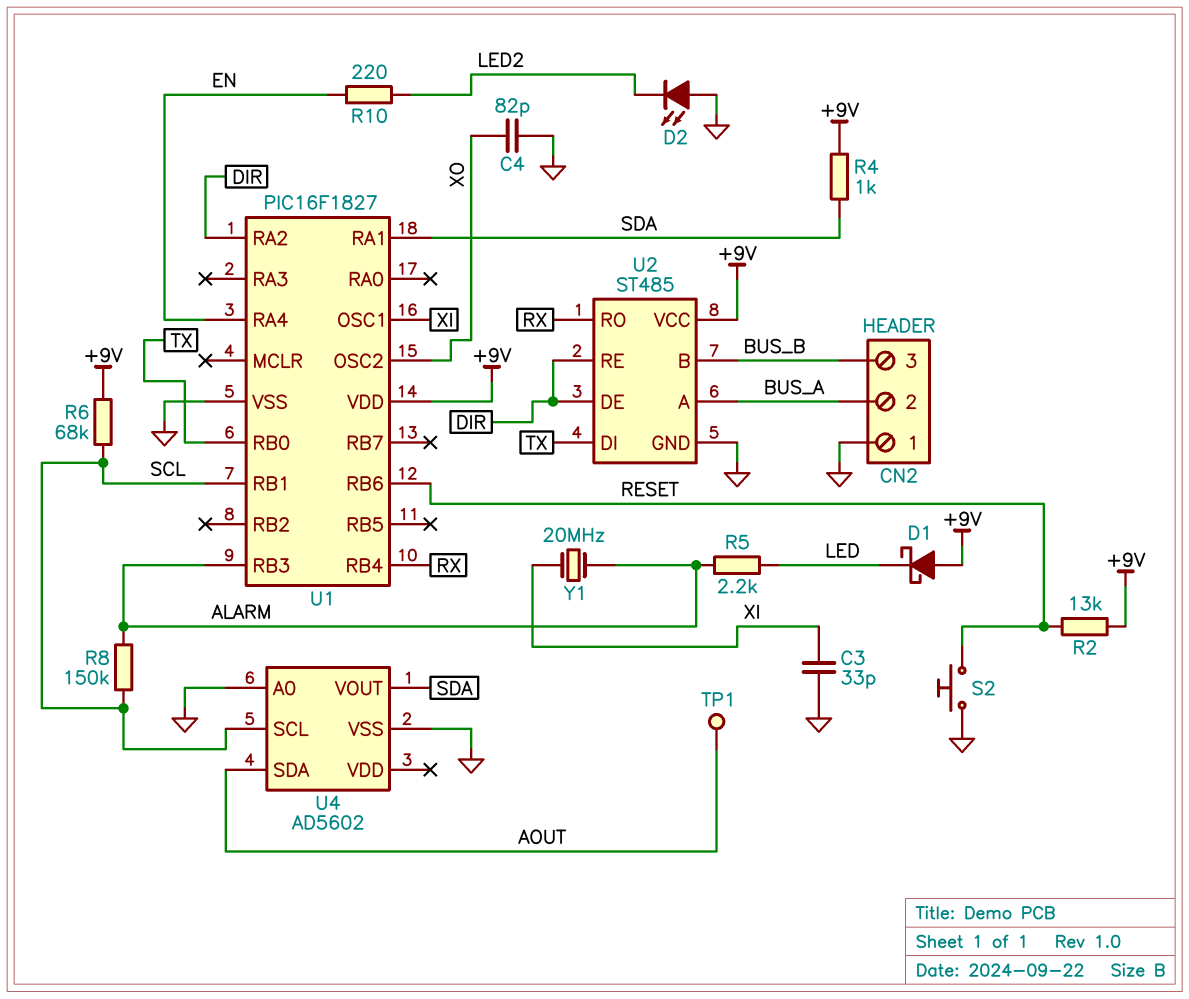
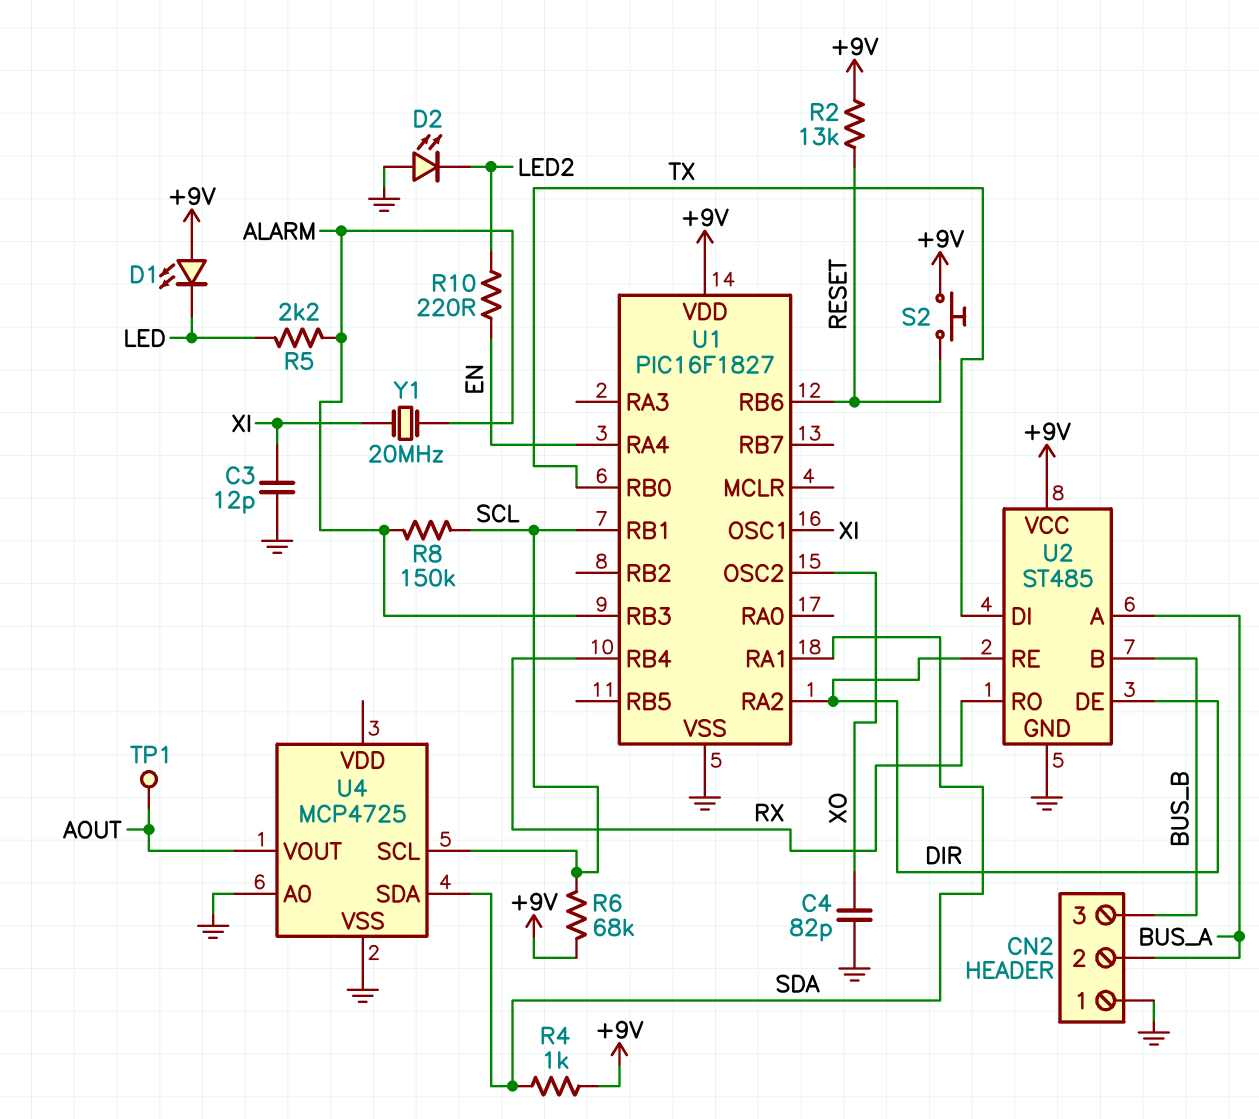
C3: 33pF (GND, XI) -> 12pF (GND, XI)
D1: schottky (A +9V, K LED) -> LED (A +9V, K LED)
S2: button (GND, RESET) -> button (+9V, RESET)
U4: AD5602 -> MCP4725
U4 pin SDA: AOUT -> SDA
U4 pin VOUT: SDA -> AOUT

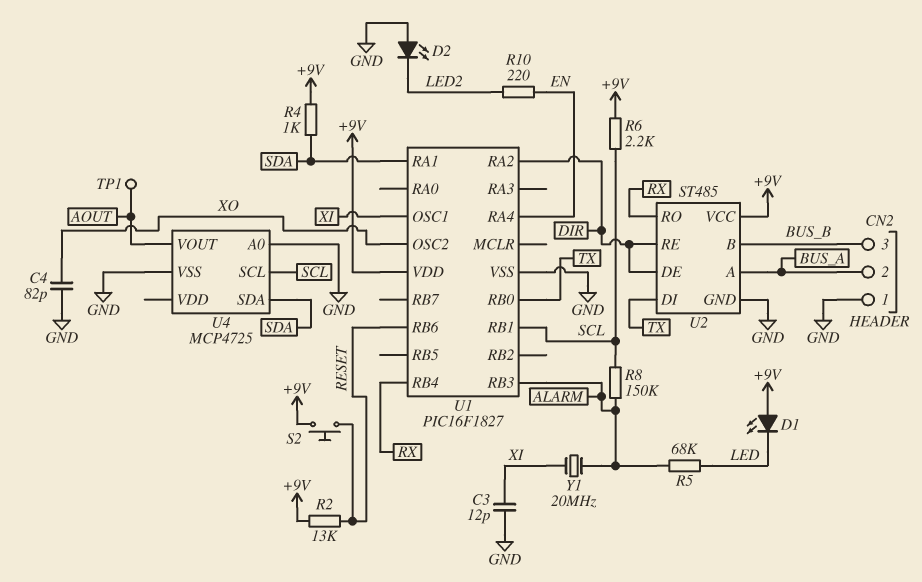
R5: 2.2k (ALARM, LED) -> 68k (ALARM, LED)
R6: 68k (+9V, SCL) -> 2.2k (+9V, SCL)

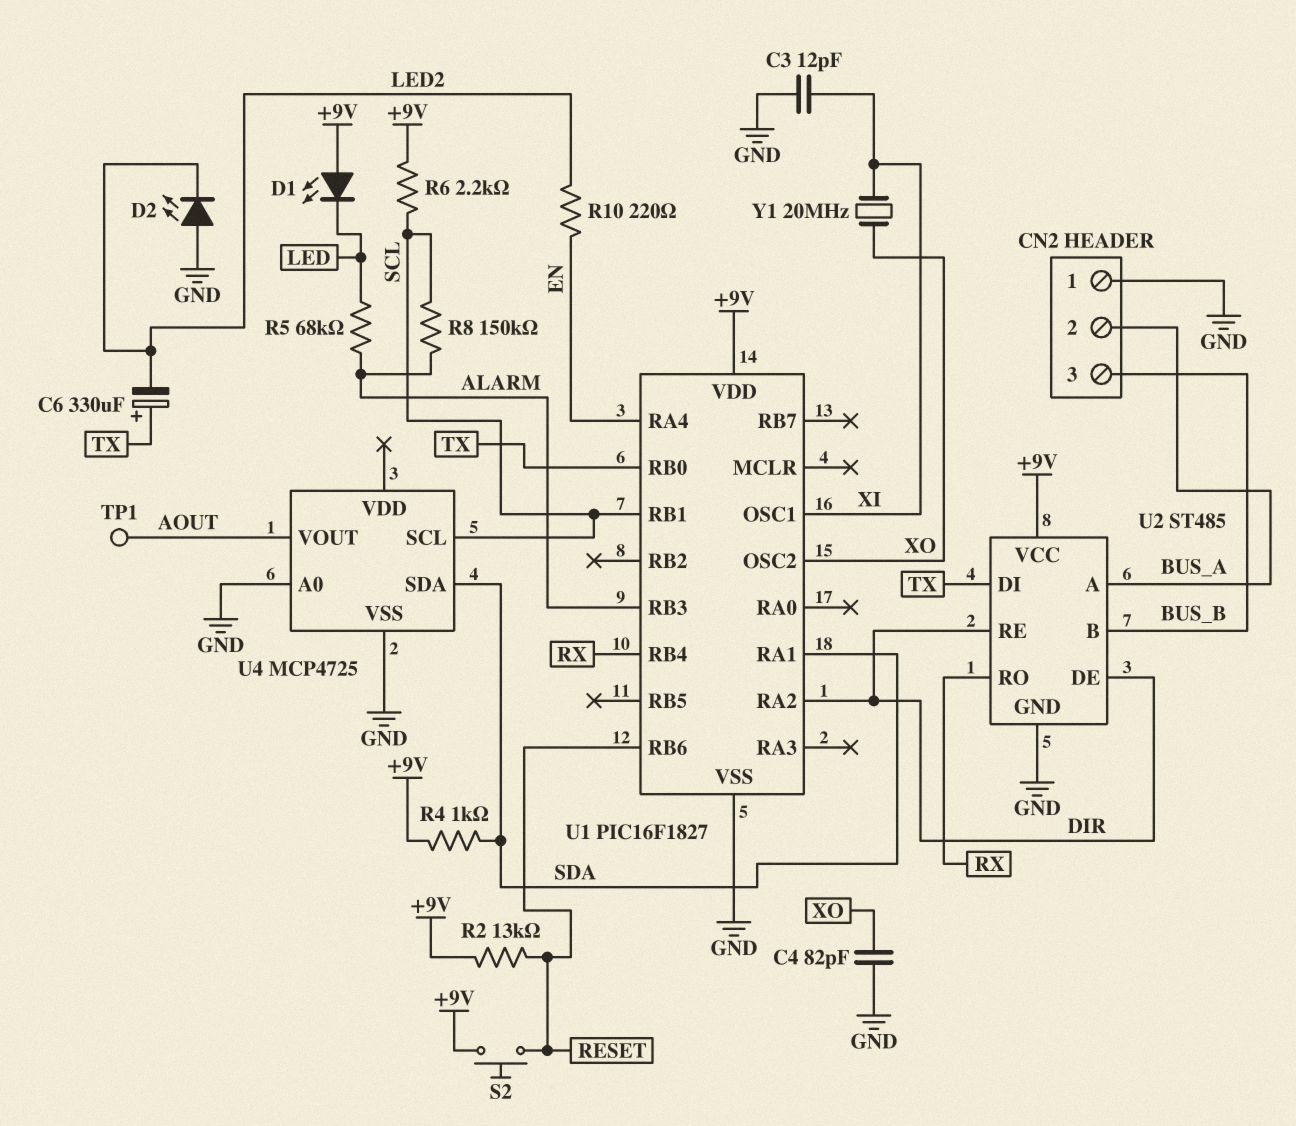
C6: none -> 330uF (plus TX, minus LED2)
Y1: 20MHz (ALARM, XI) -> 20MHz (XI, XO)

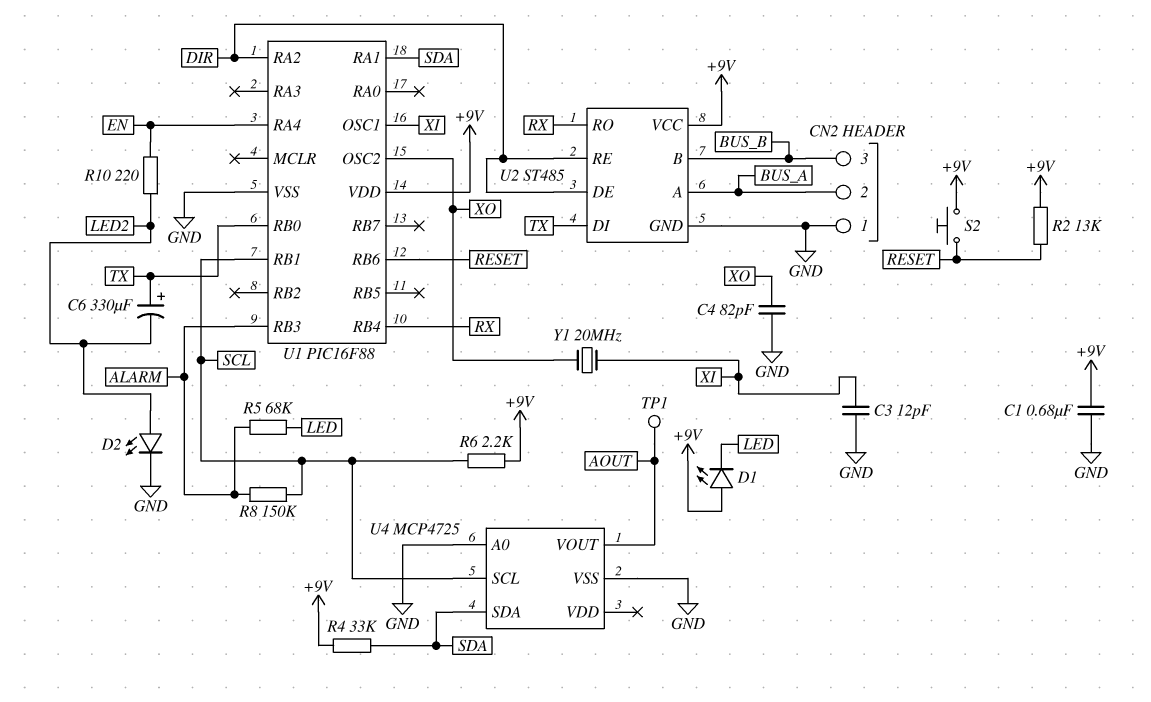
C1: none -> 680nF (+9V, GND)
D2: LED (A GND, K LED2) -> LED (A LED2, K GND)
R4: 1k (+9V, SDA) -> 33k (+9V, SDA)
U1: PIC16F1827 -> PIC16F88

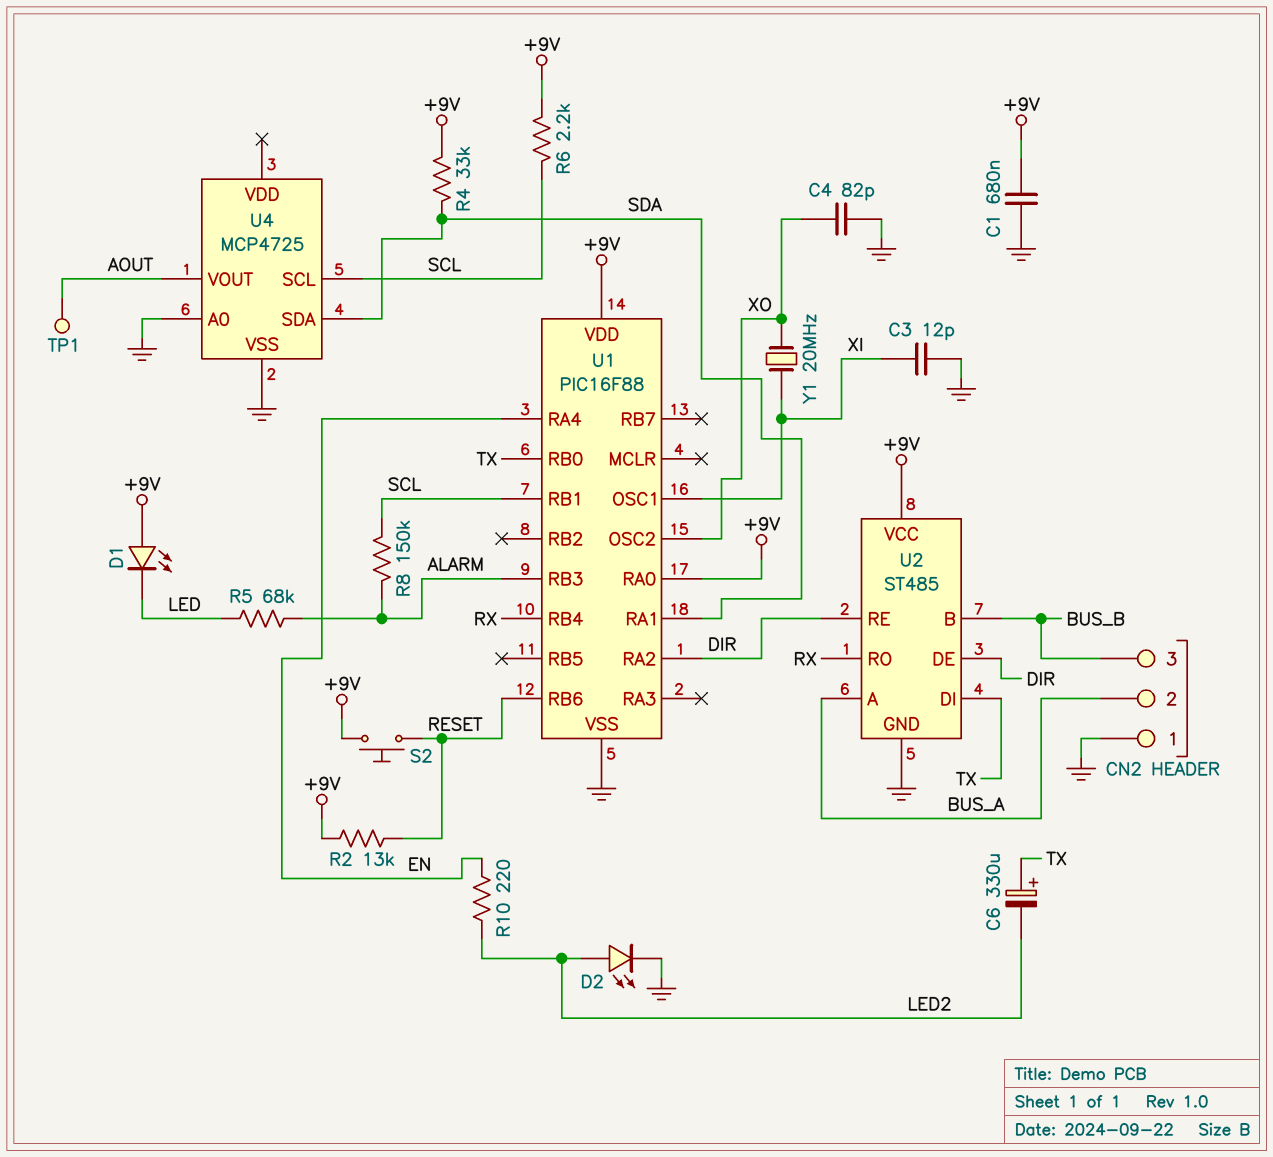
U1 pin RA0: none -> +9V

